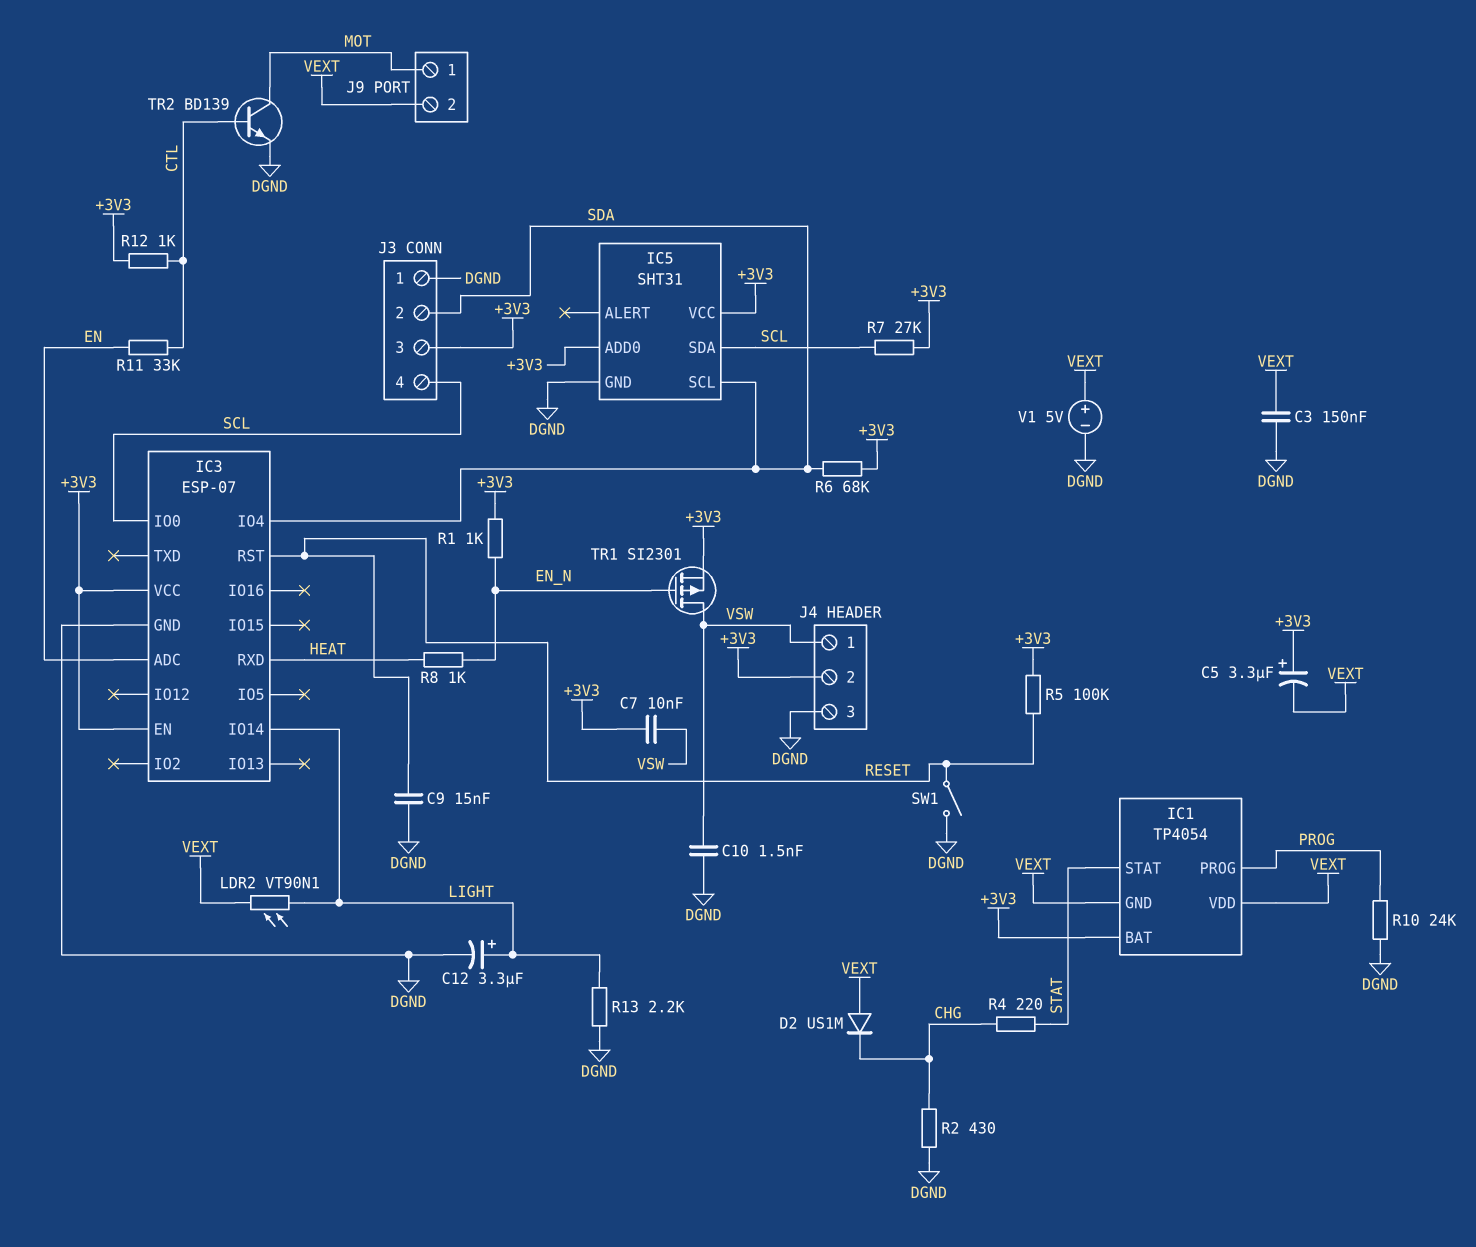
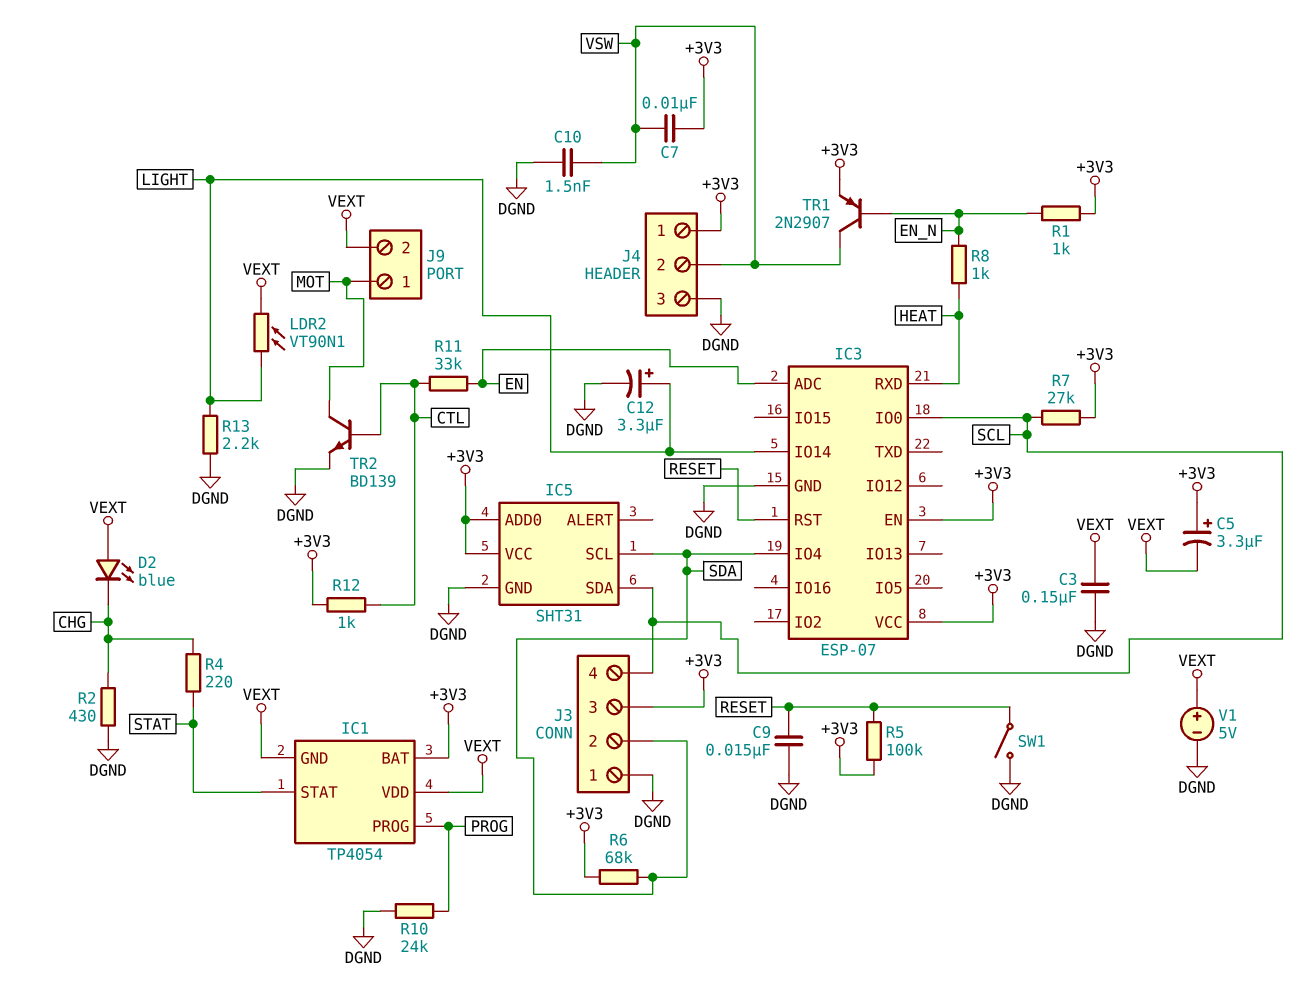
D2: diode US1M (A VEXT, K CHG) -> LED blue (A VEXT, K CHG)
J4 pin 1: VSW -> +3V3
J4 pin 2: +3V3 -> VSW
TR1: PMOS SI2301 (G EN_N, D VSW, S +3V3) -> PNP 2N2907 (B EN_N, C VSW, E +3V3)

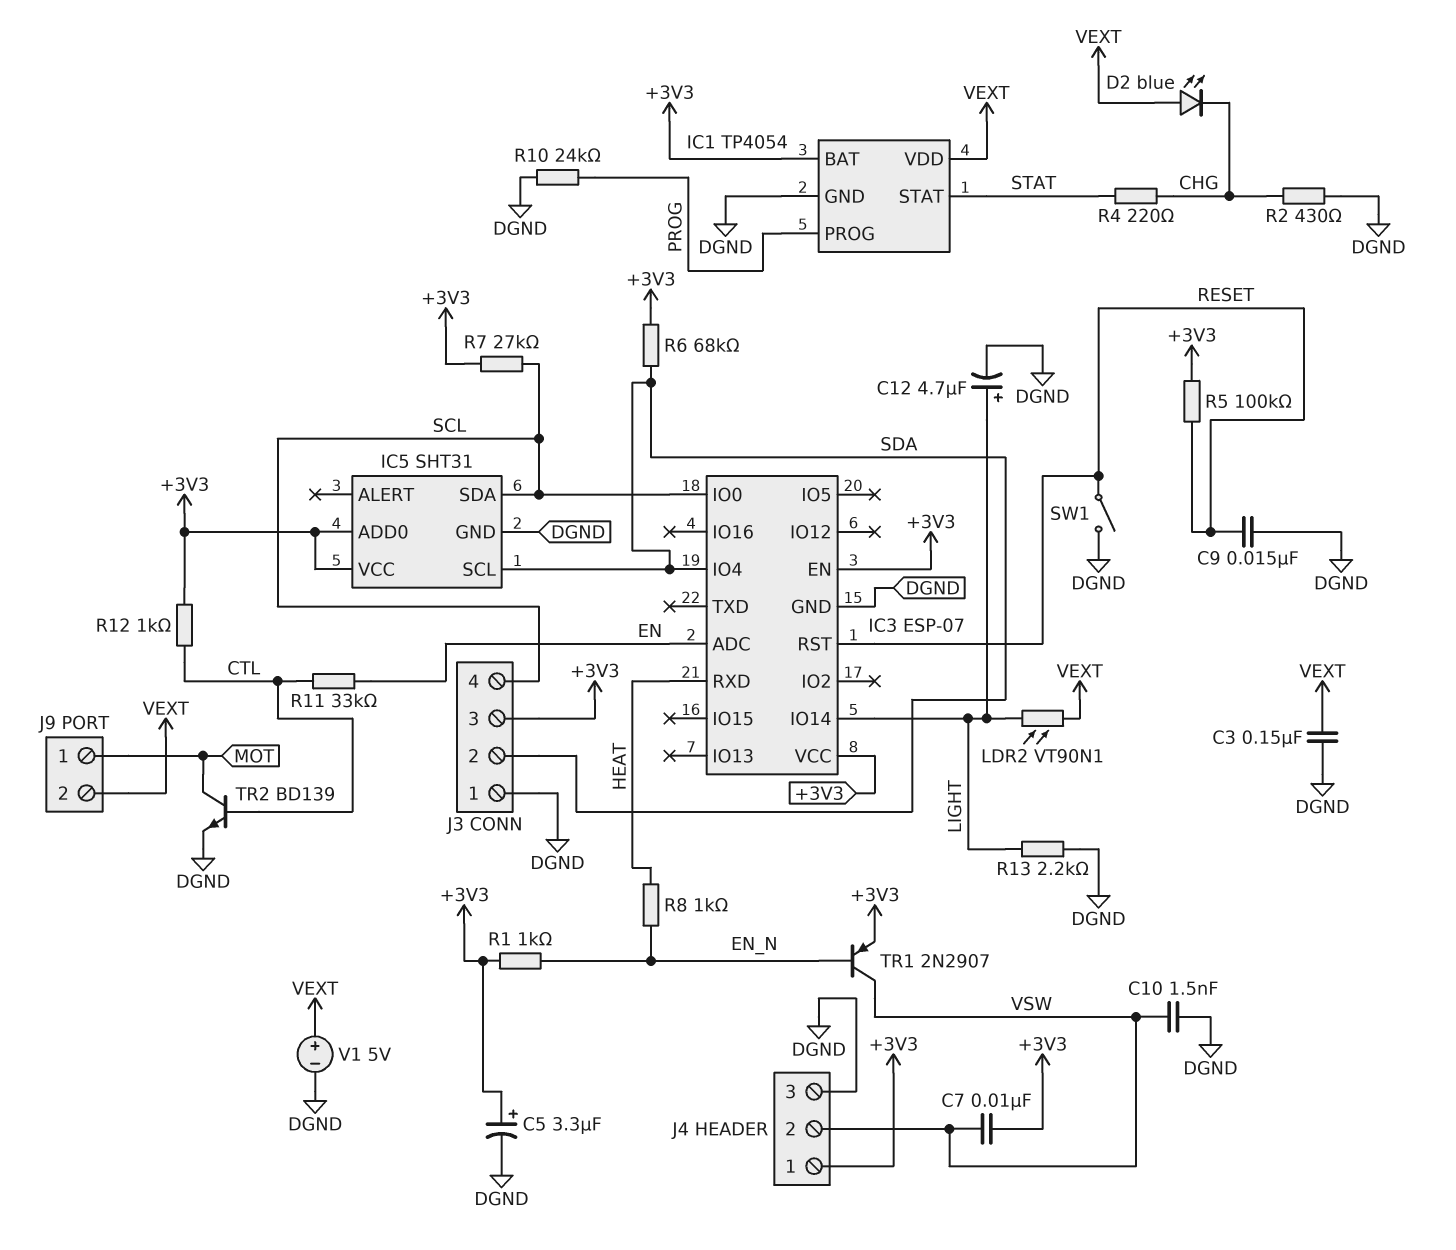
C5: 3.3uF (plus +3V3, minus VEXT) -> 3.3uF (plus +3V3, minus DGND)
C12: 3.3uF (plus LIGHT, minus DGND) -> 4.7uF (plus LIGHT, minus DGND)
IC1 pin GND: VEXT -> DGND

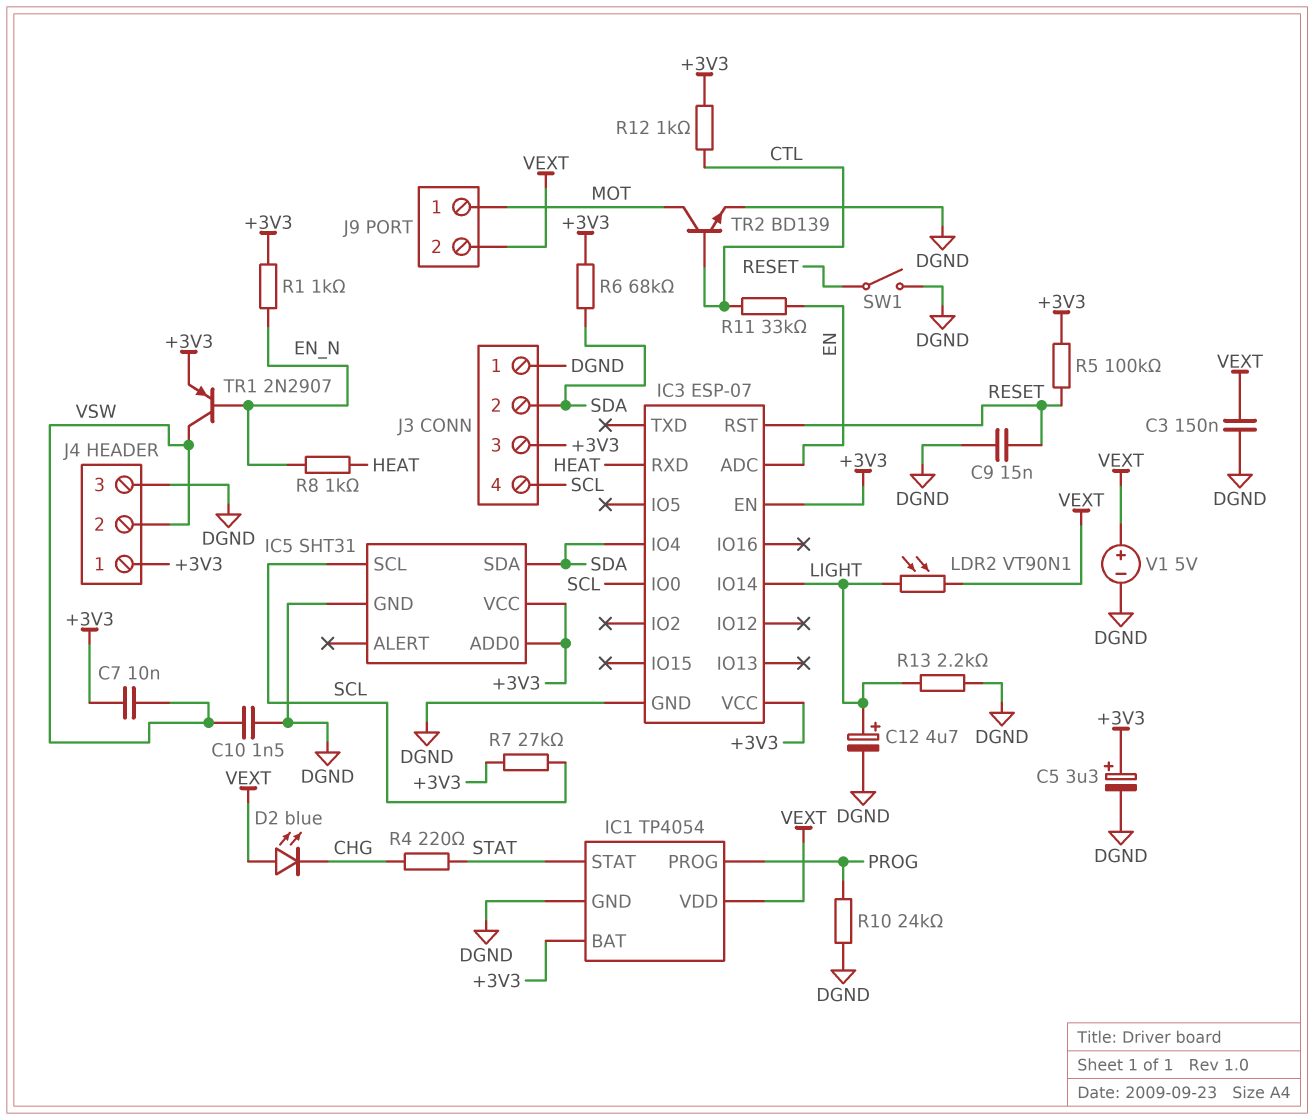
IC5 pin SCL: SDA -> SCL
IC5 pin SDA: SCL -> SDA
R2: 430 (CHG, DGND) -> none

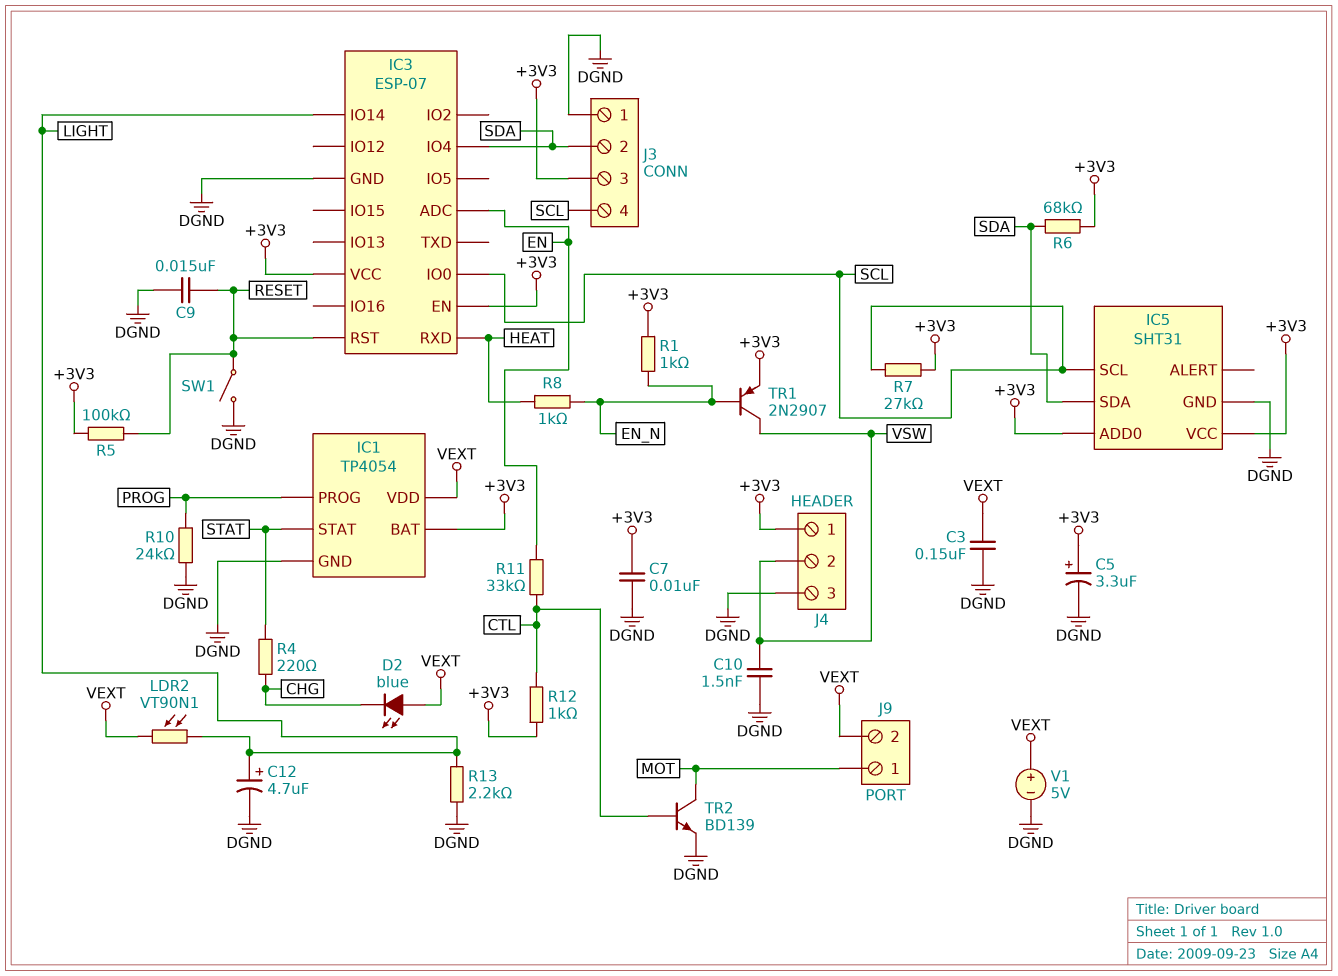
C7: 10nF (+3V3, VSW) -> 10nF (+3V3, DGND)

